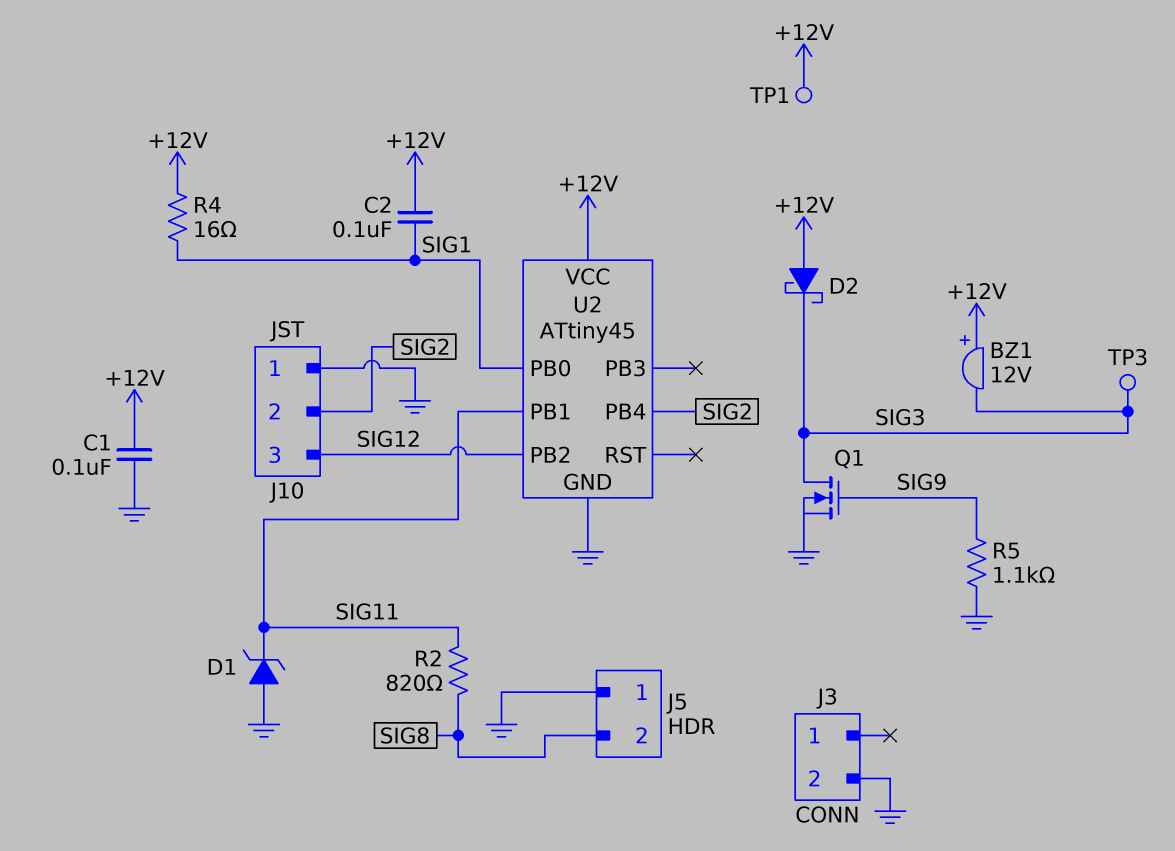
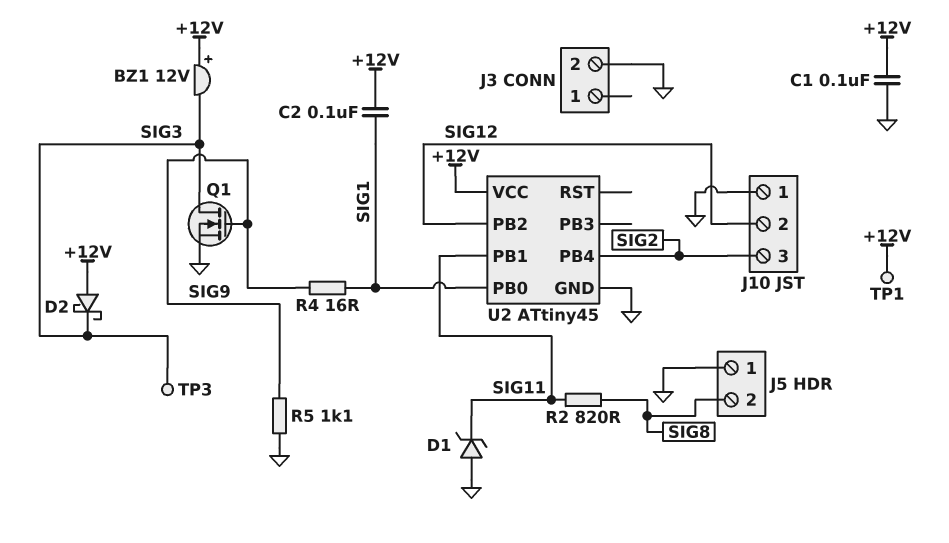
J10 pin 2: SIG2 -> SIG12
J10 pin 3: SIG12 -> SIG2
R4: 16 (+12V, SIG1) -> 16 (SIG1, SIG9)

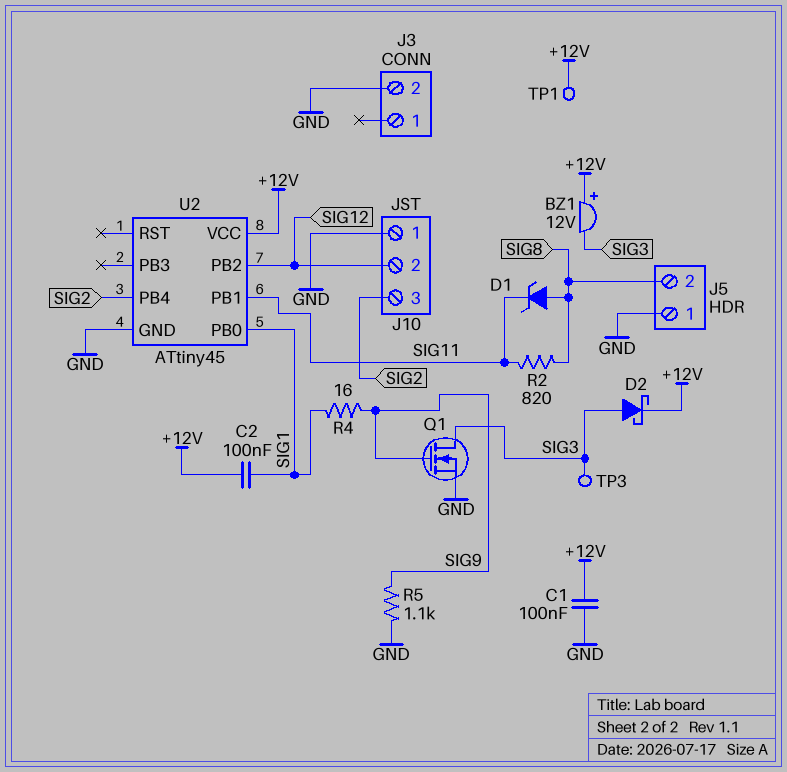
D1: zener (A GND, K SIG11) -> zener (A SIG8, K SIG11)
D2: schottky (A +12V, K SIG3) -> schottky (A SIG3, K +12V)

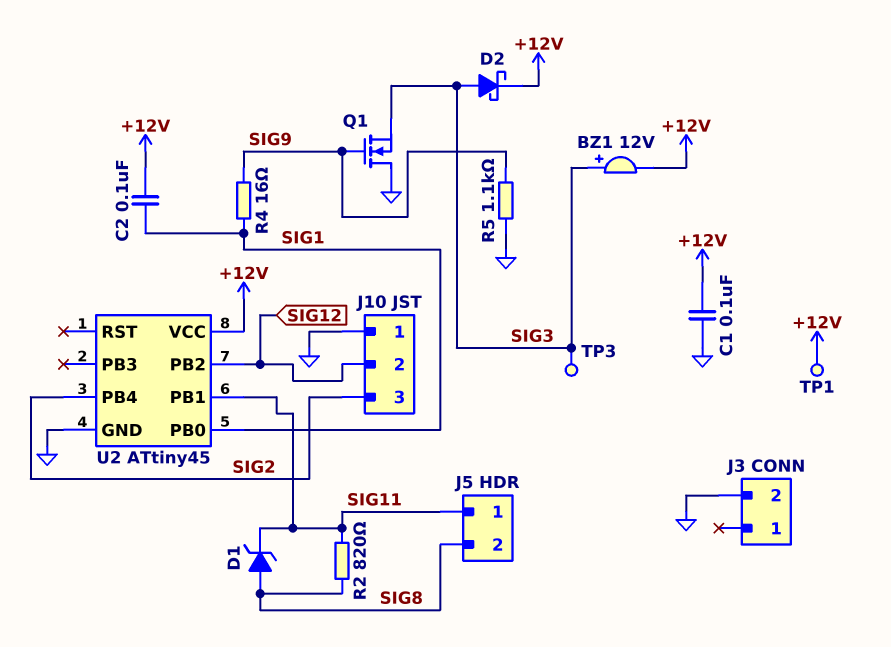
BZ1: buzzer 12V (plus +12V, minus SIG3) -> buzzer 12V (plus SIG3, minus +12V)
J5 pin 1: GND -> SIG11
Q1: NMOS (G SIG9, D SIG3, S GND) -> NMOS (G SIG9, D GND, S SIG3)

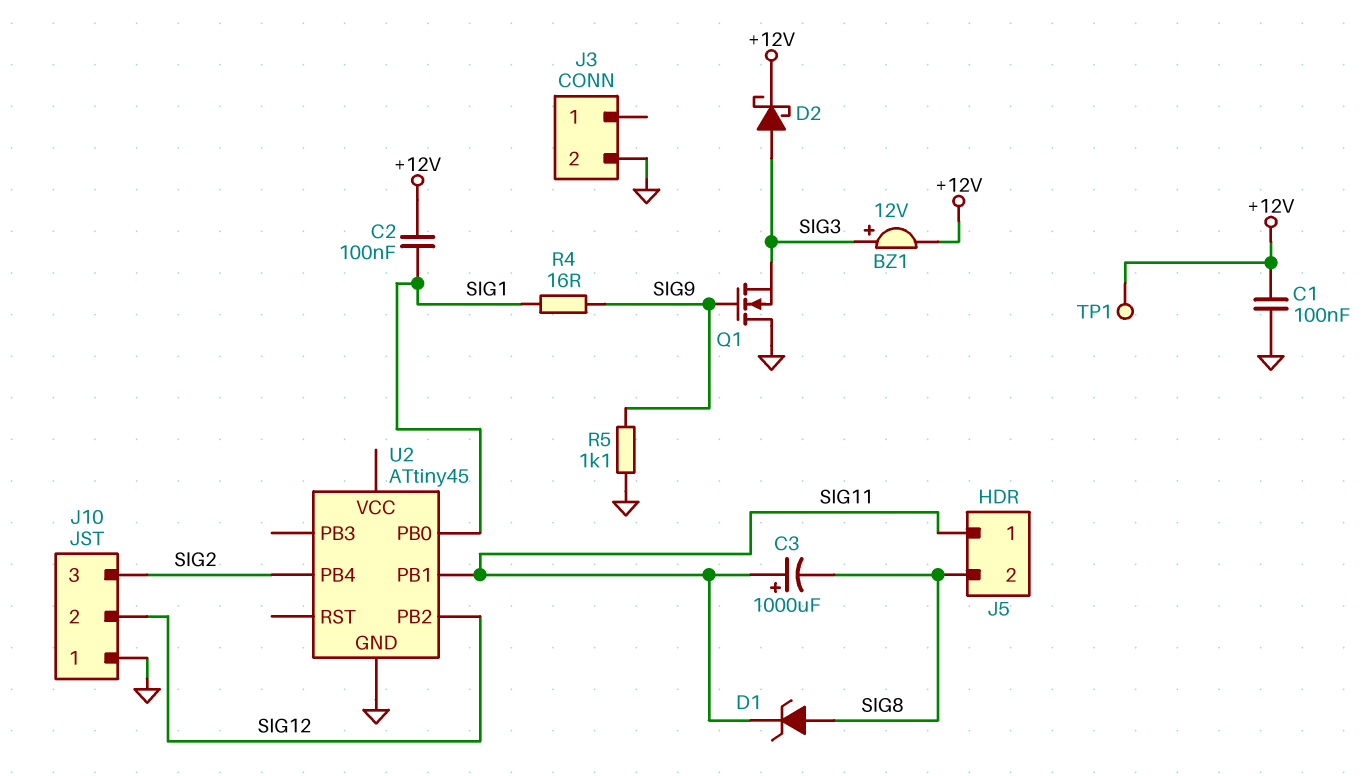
C3: none -> 1000uF (plus SIG11, minus SIG8)
R2: 820 (SIG8, SIG11) -> none
TP3: test point (SIG3) -> none
U2 pin VCC: +12V -> none

